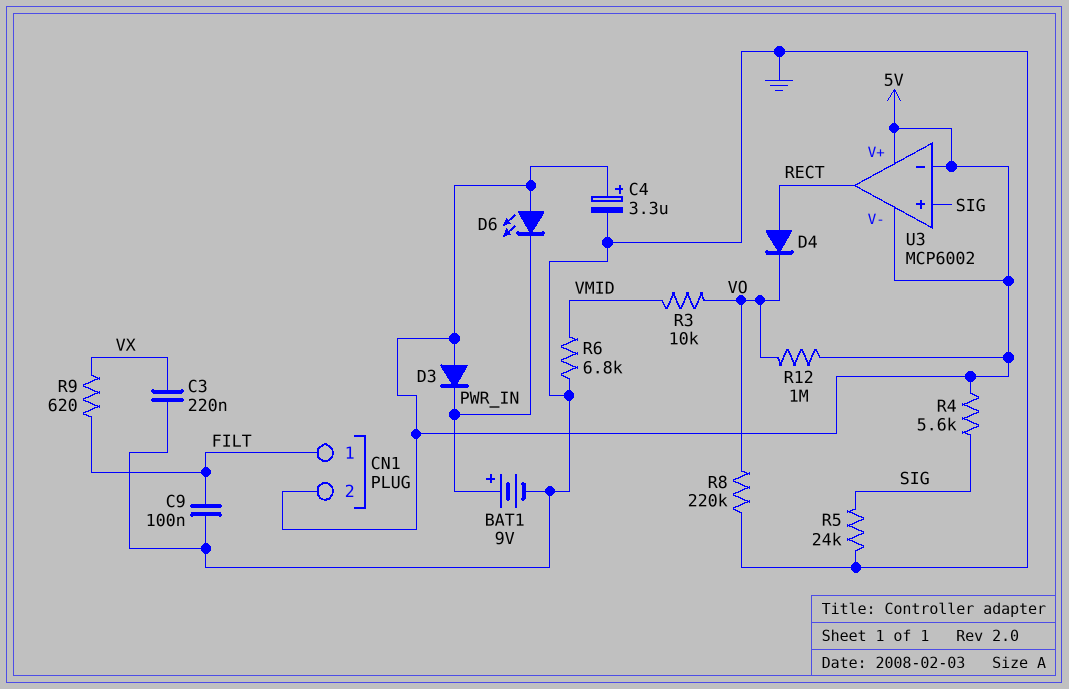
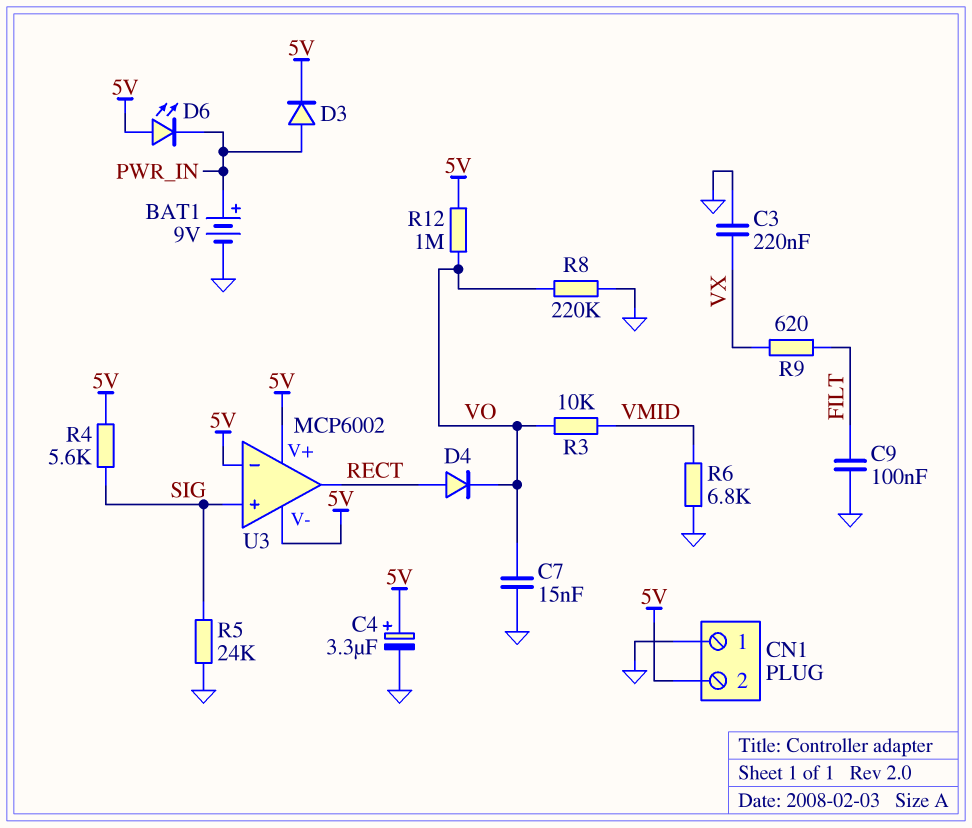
C7: none -> 15nF (GND, VO)
CN1 pin 1: FILT -> GND
D3: diode (A 5V, K PWR_IN) -> diode (A PWR_IN, K 5V)

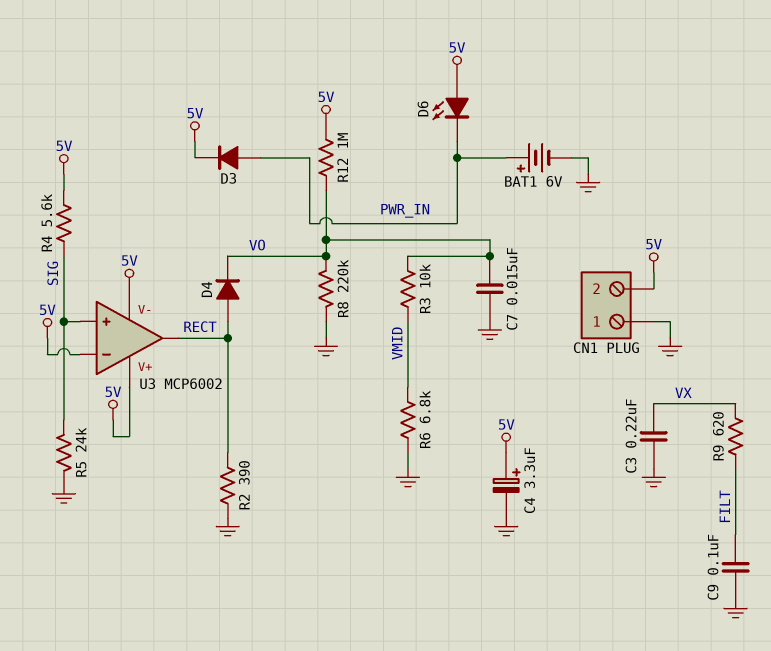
BAT1: 9V (plus PWR_IN, minus GND) -> 6V (plus PWR_IN, minus GND)
R2: none -> 390 (GND, RECT)

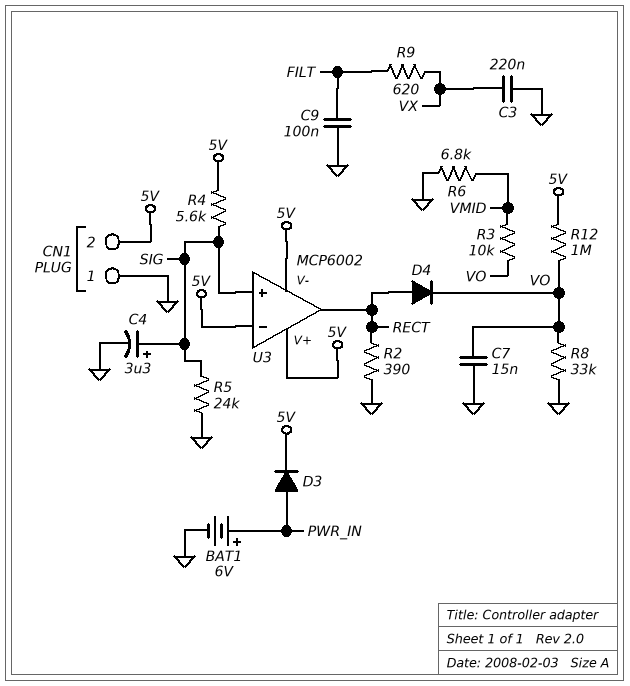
C4: 3.3uF (plus 5V, minus GND) -> 3.3uF (plus SIG, minus GND)
D6: LED (A 5V, K PWR_IN) -> none
R8: 220k (GND, VO) -> 33k (GND, VO)

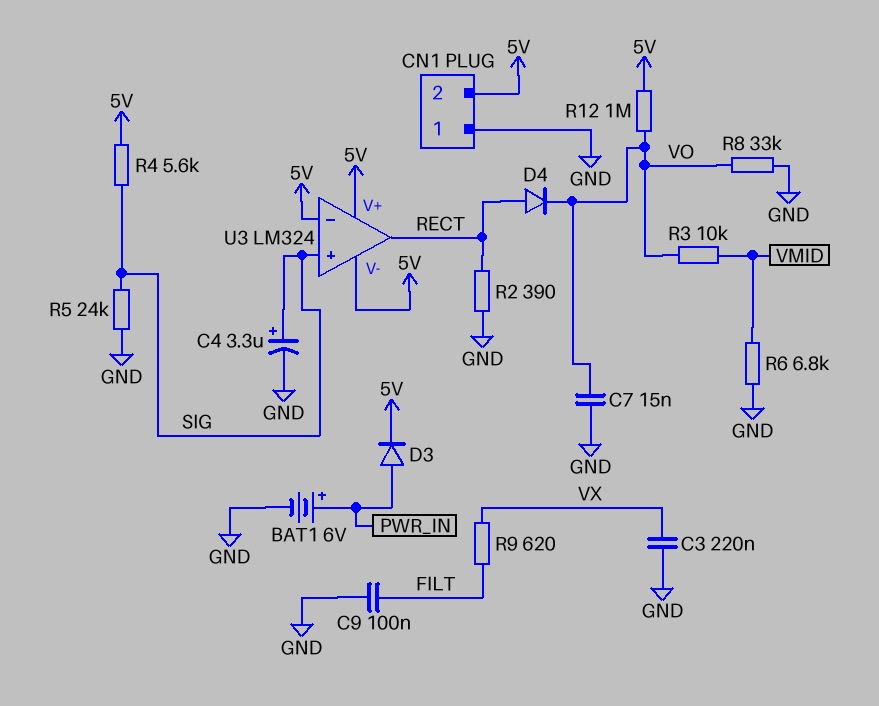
U3: MCP6002 -> LM324

